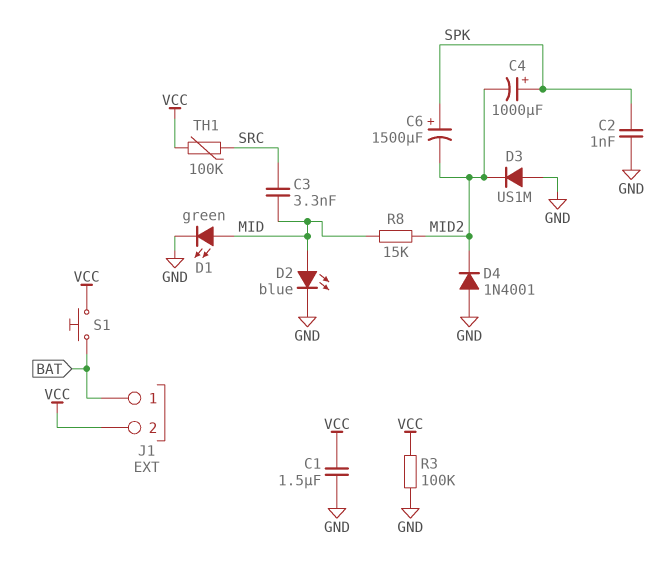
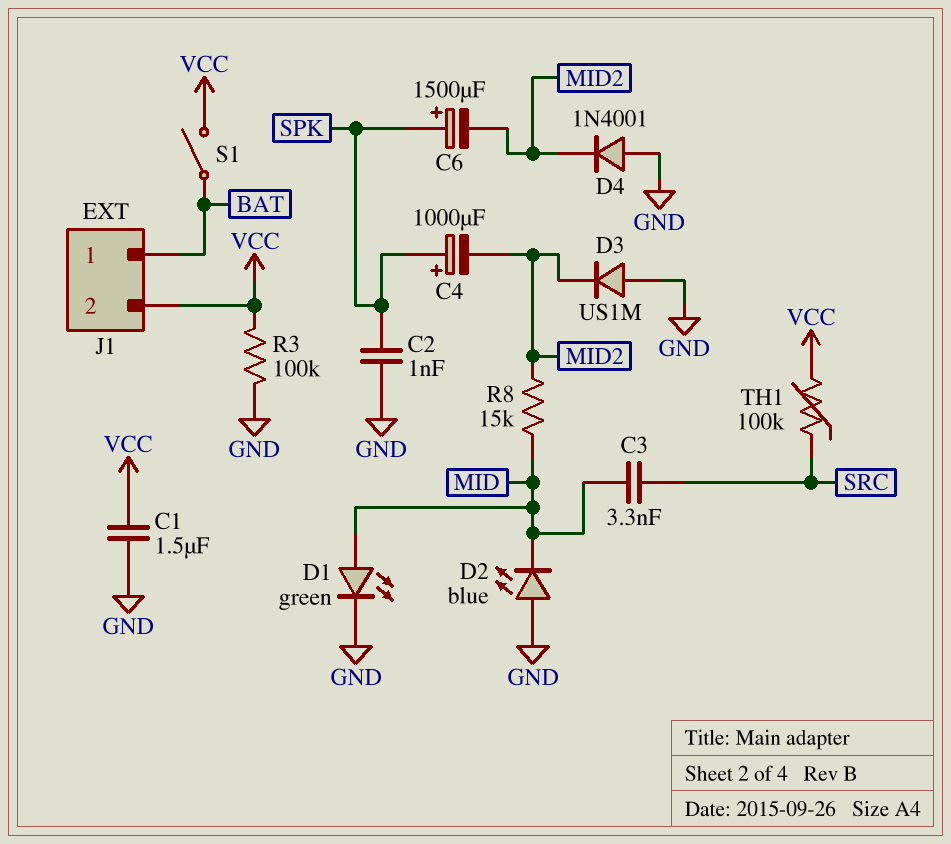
D2: LED blue (A MID, K GND) -> LED blue (A GND, K MID)
S1: button (BAT, VCC) -> switch (BAT, VCC)

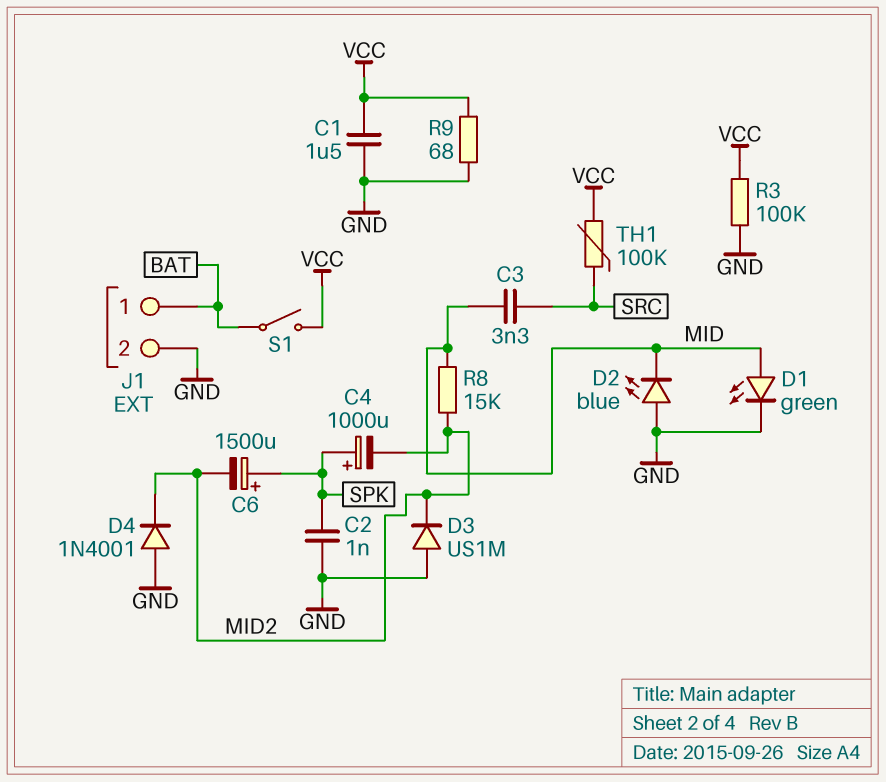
J1 pin 2: VCC -> GND
R9: none -> 68 (GND, VCC)

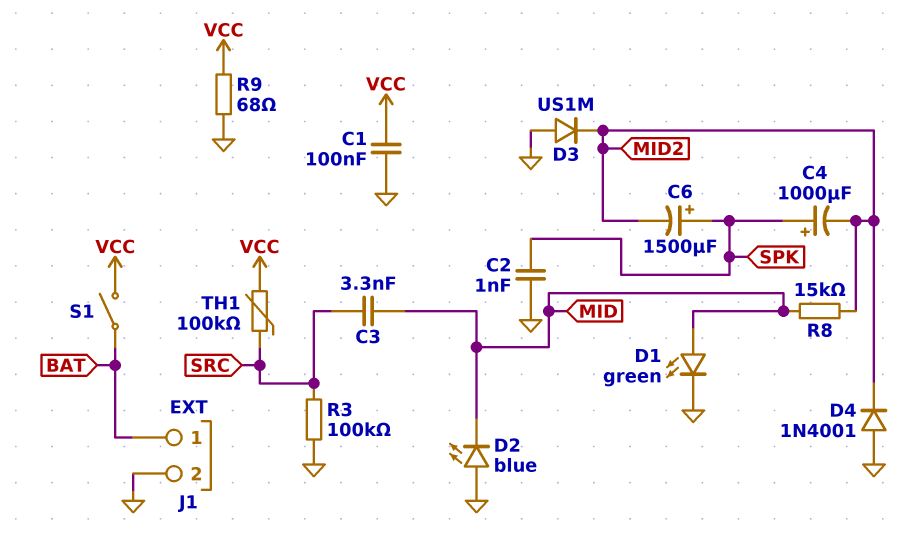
C1: 1.5uF (GND, VCC) -> 100nF (GND, VCC)
R3: 100k (GND, VCC) -> 100k (GND, SRC)

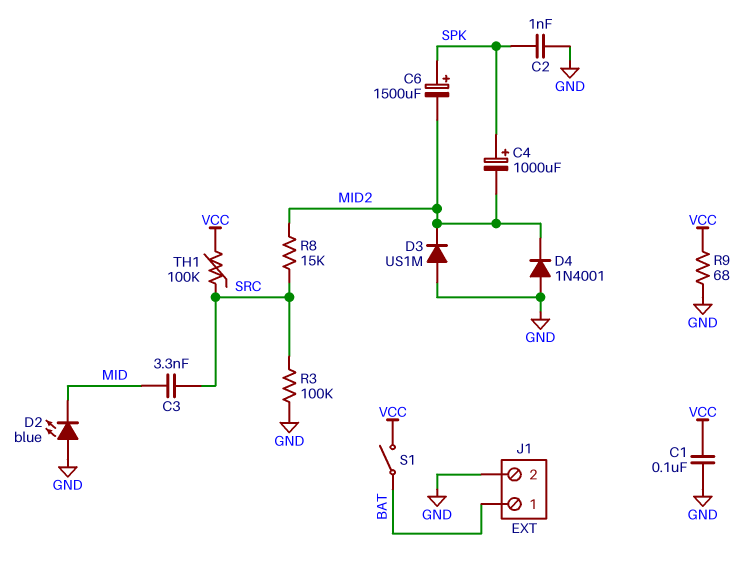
D1: LED green (A MID, K GND) -> none
R8: 15k (MID, MID2) -> 15k (MID2, SRC)

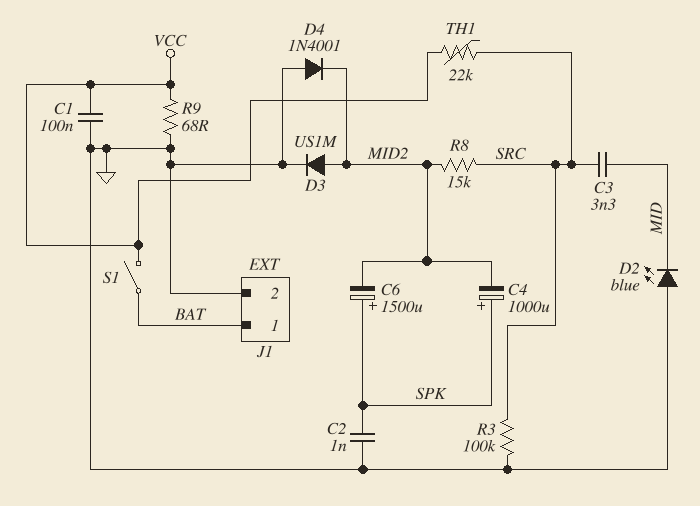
D3: diode US1M (A GND, K MID2) -> diode US1M (A MID2, K GND)
TH1: 100k (SRC, VCC) -> 22k (SRC, VCC)

